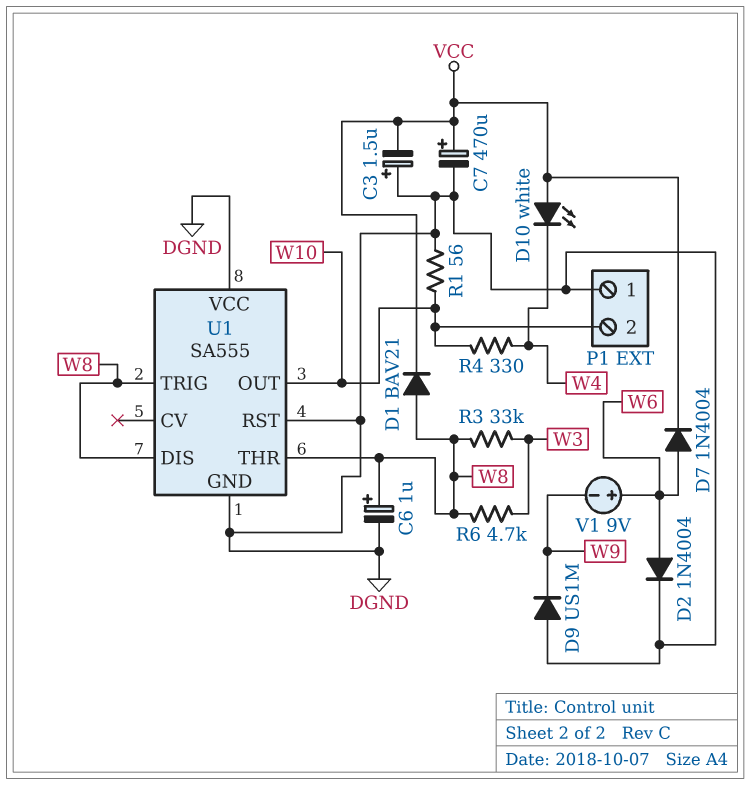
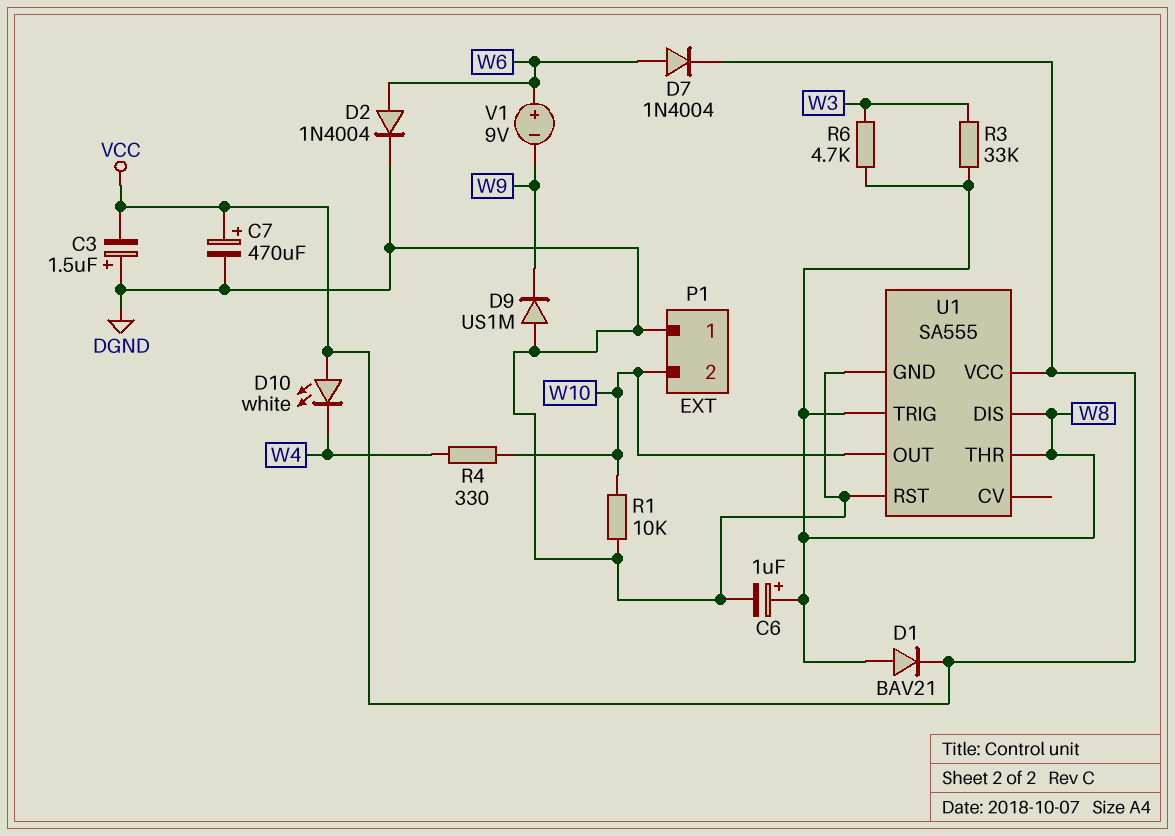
R1: 56 (DGND, W10) -> 10k (DGND, W10)
U1 pin VCC: DGND -> VCC

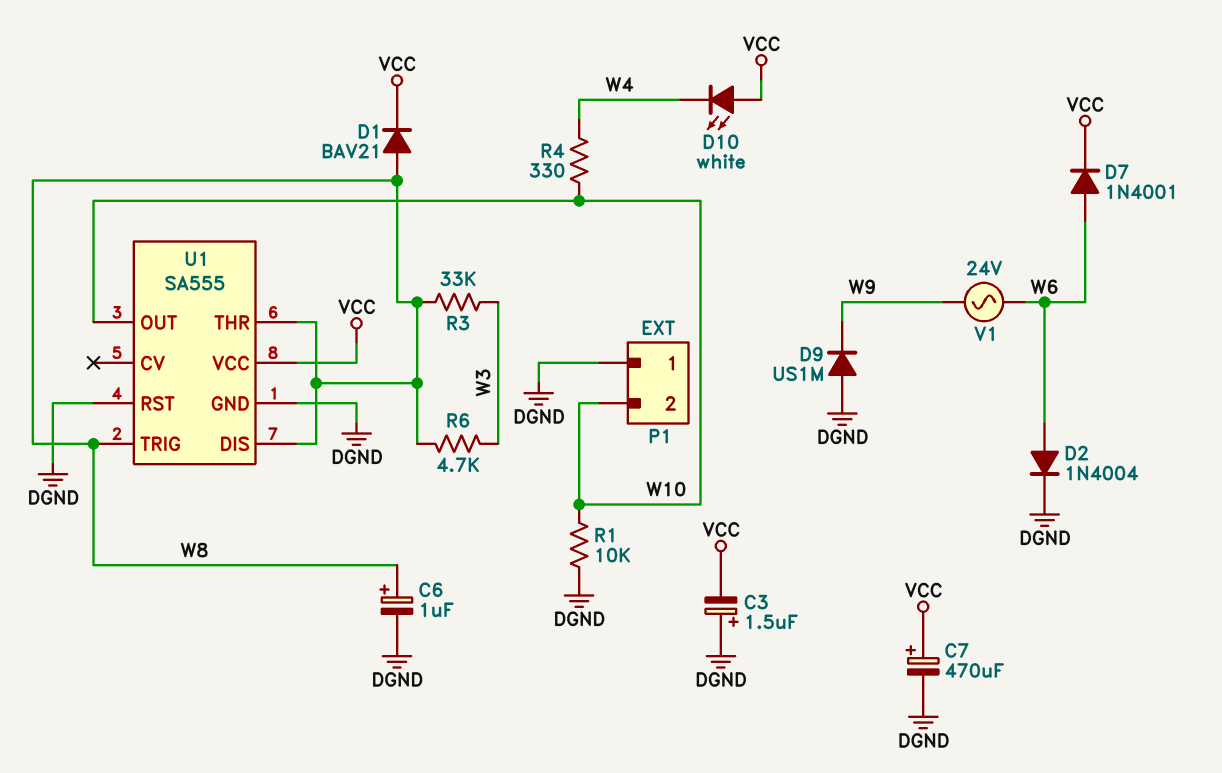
D7: diode 1N4004 (A W6, K VCC) -> diode 1N4001 (A W6, K VCC)
V1: 9V (plus W6, minus W9) -> AC 24V (W6, W9)

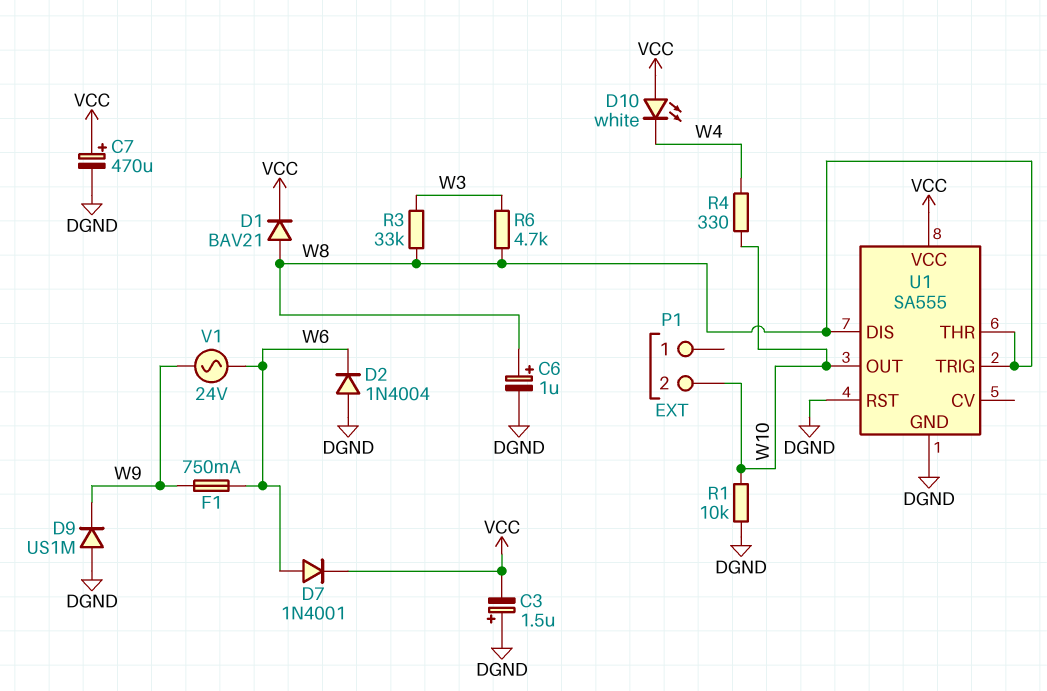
D2: diode 1N4004 (A W6, K DGND) -> diode 1N4004 (A DGND, K W6)
F1: none -> 750mA (W6, W9)
P1 pin 1: DGND -> none

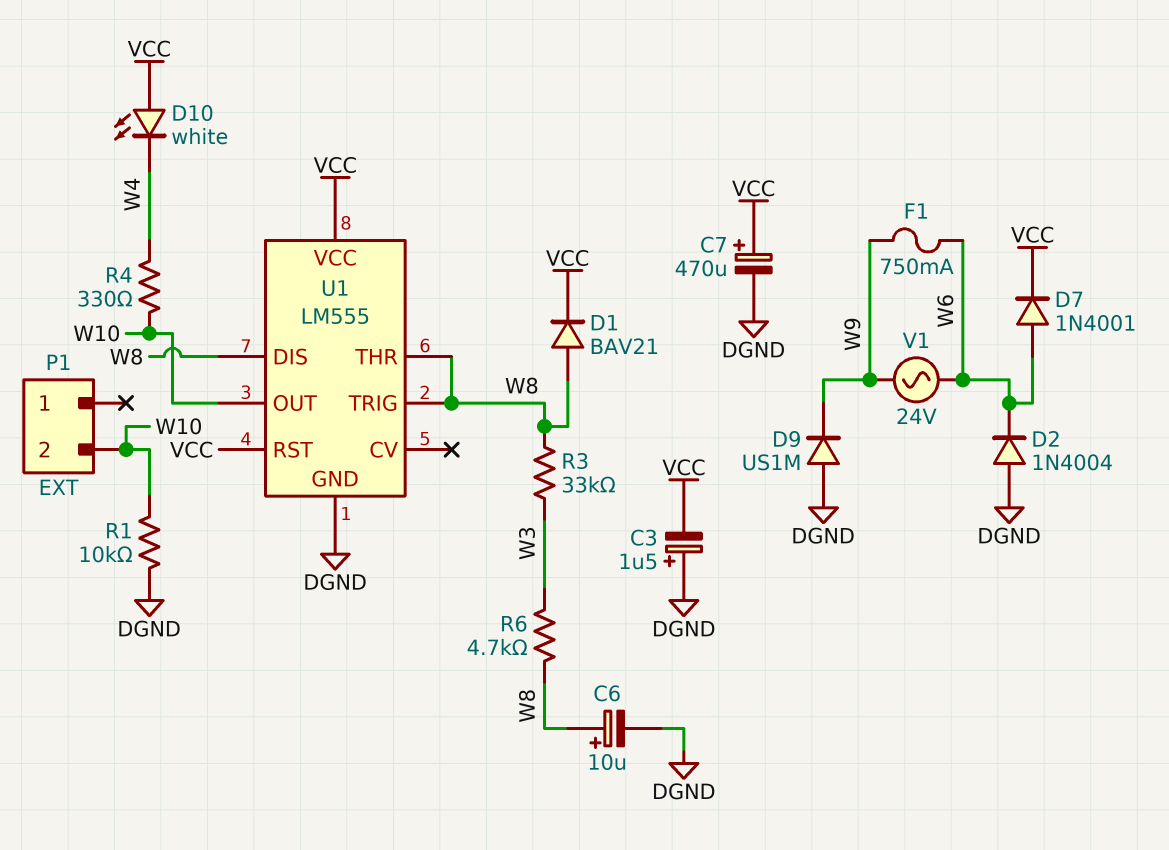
C6: 1uF (plus W8, minus DGND) -> 10uF (plus W8, minus DGND)
U1: SA555 -> LM555
U1 pin RST: DGND -> VCC

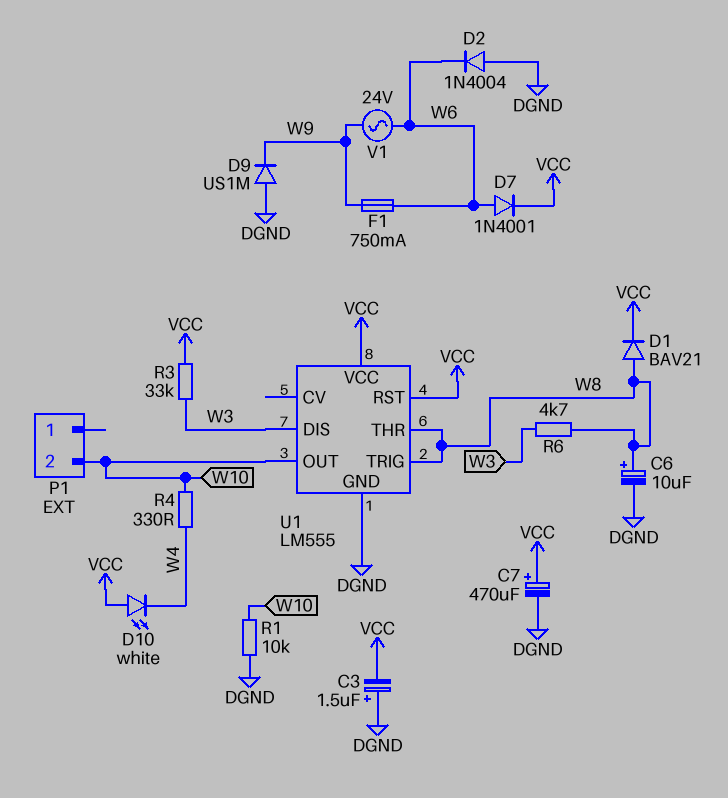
R3: 33k (W3, W8) -> 33k (VCC, W3)
U1 pin DIS: W8 -> W3

